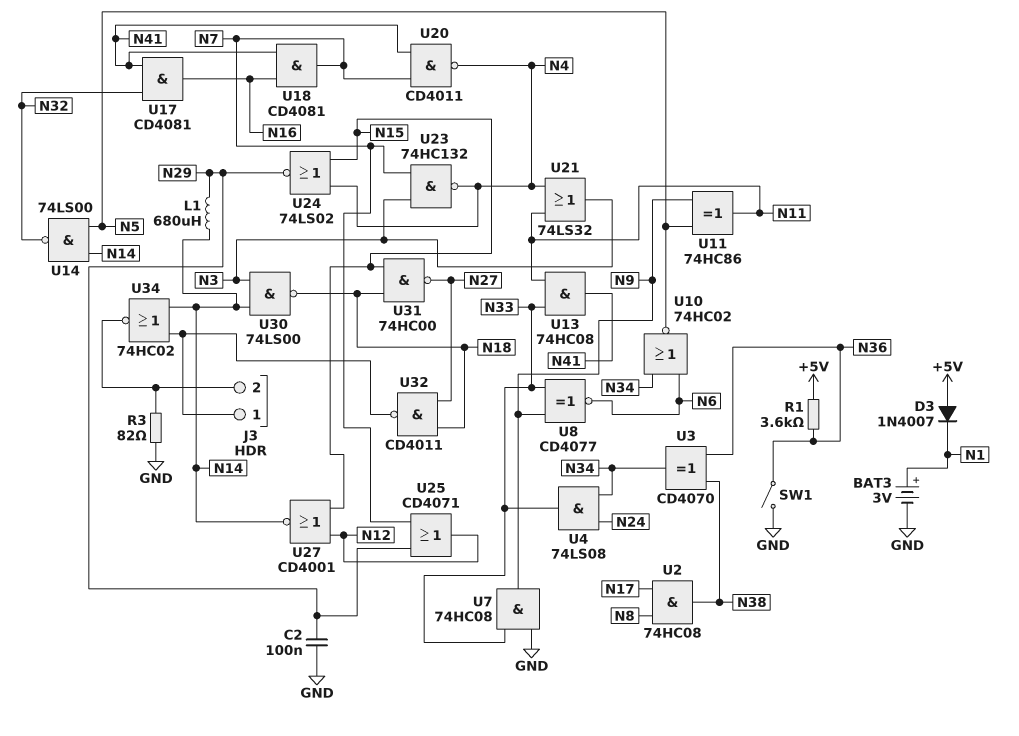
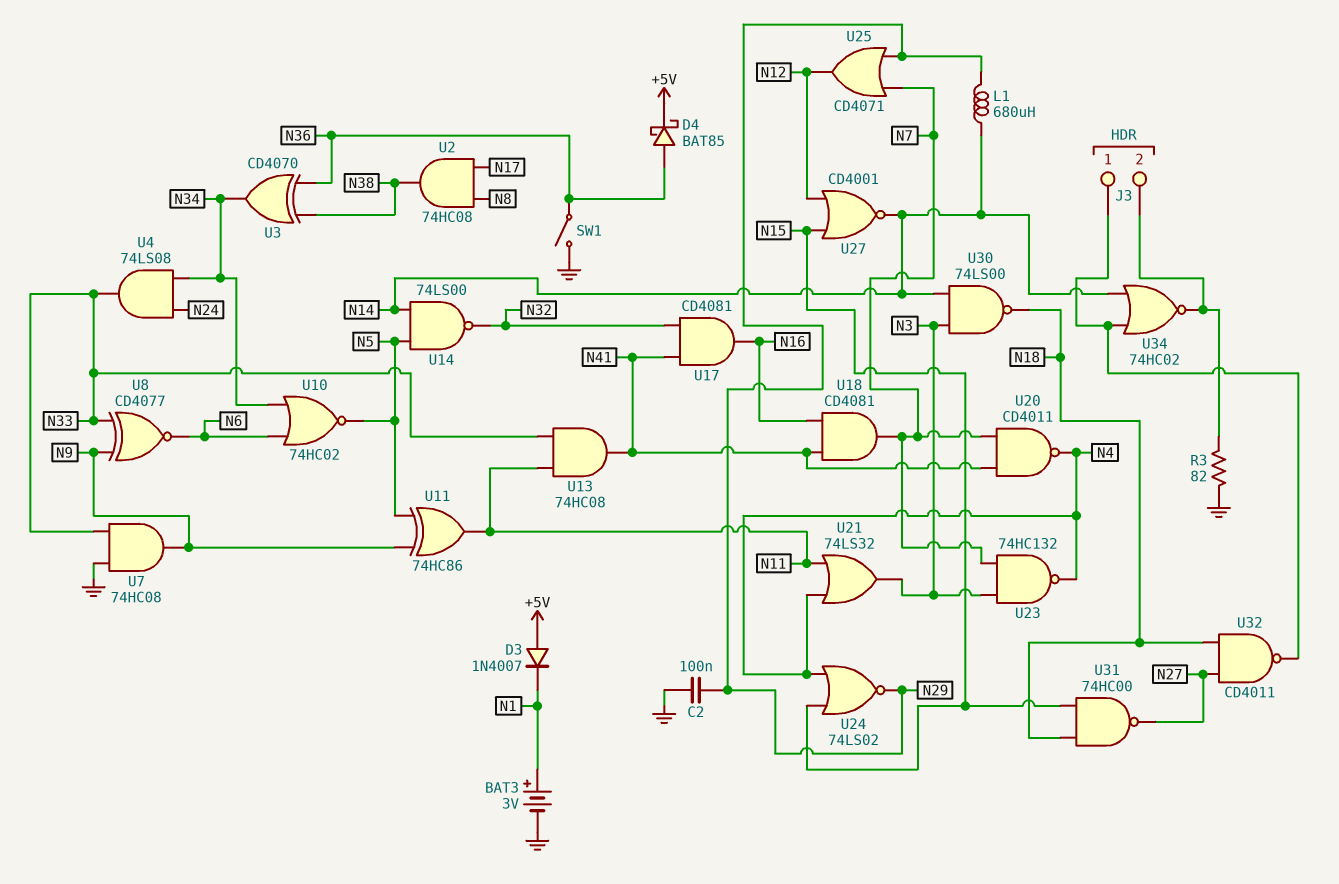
D4: none -> schottky BAT85 (A N36, K +5V)
R1: 3.6k (+5V, N36) -> none

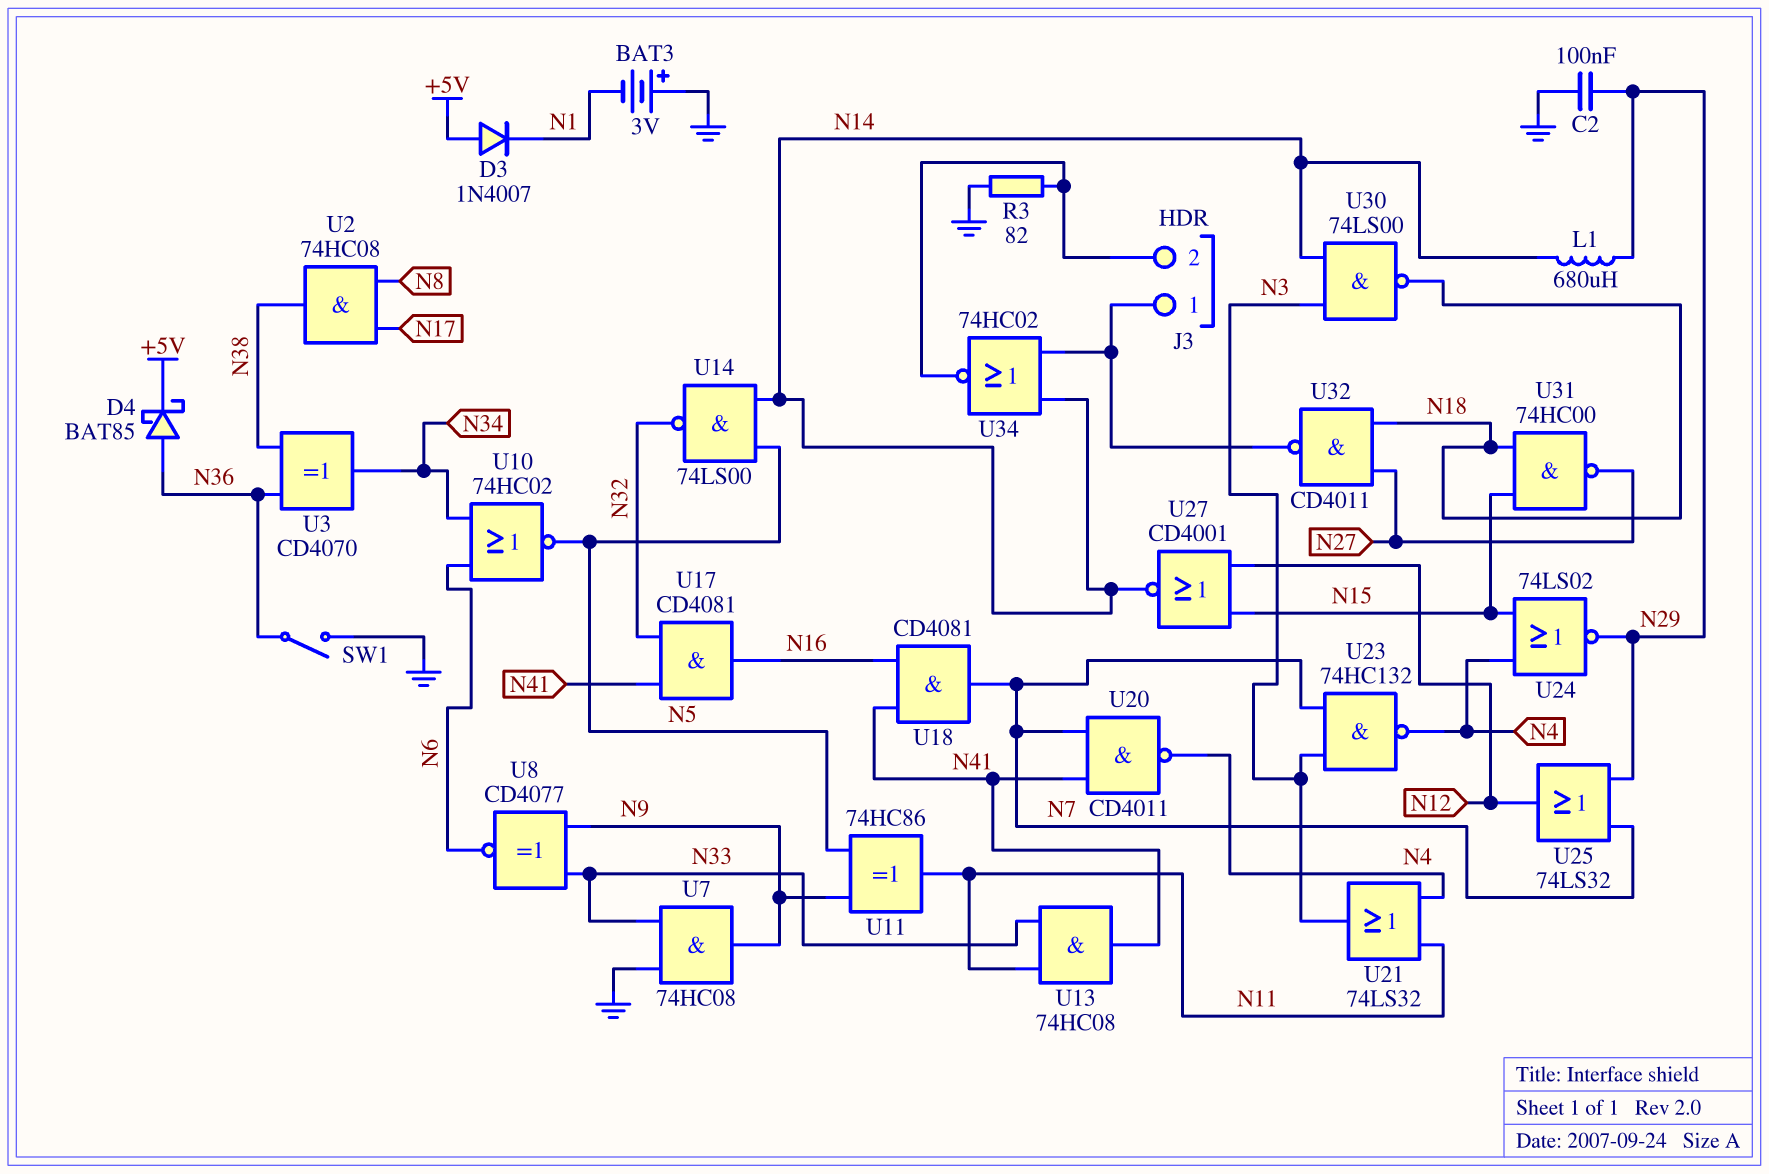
BAT3: 3V (plus N1, minus GND) -> 3V (plus GND, minus N1)
U4: AND 74LS08 (in N24, in N34, out N33) -> none
U25: OR CD4071 (in N7, in N29, out N12) -> OR 74LS32 (in N7, in N29, out N12)

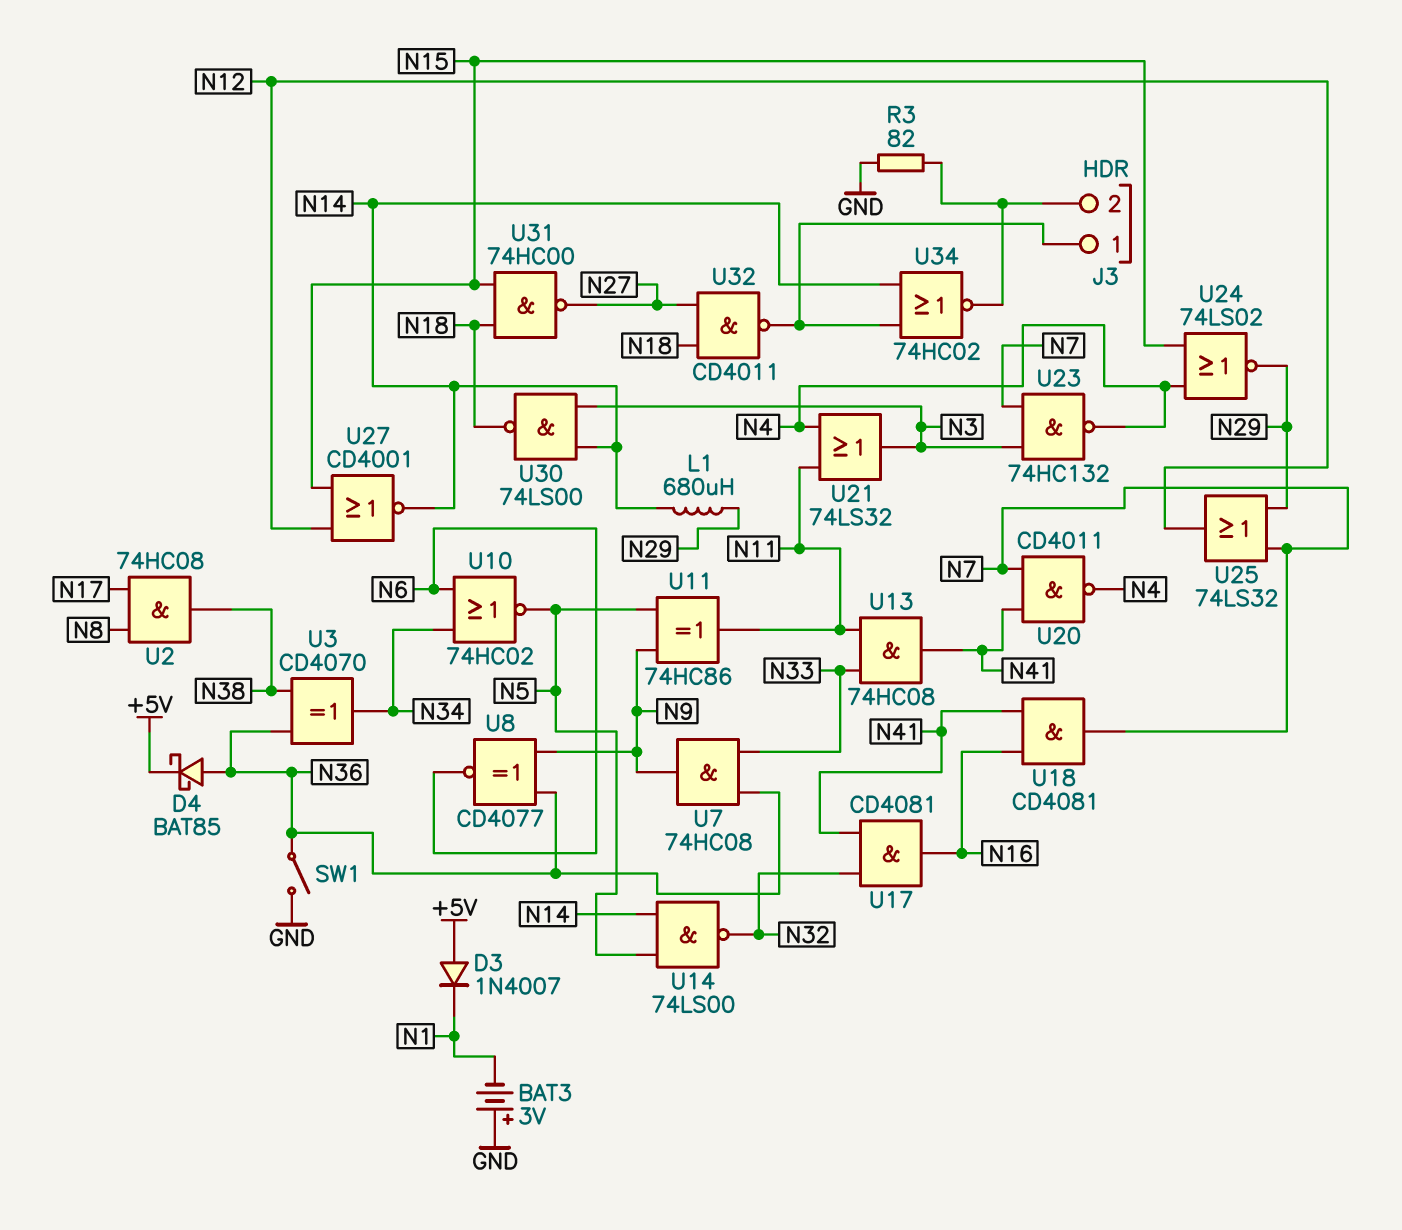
C2: 100nF (GND, N29) -> none
U7: AND 74HC08 (in GND, in N33, out N9) -> AND 74HC08 (in N33, in N36, out N9)
U8: XNOR CD4077 (in N9, in N33, out N6) -> XNOR CD4077 (in N9, in N36, out N6)

